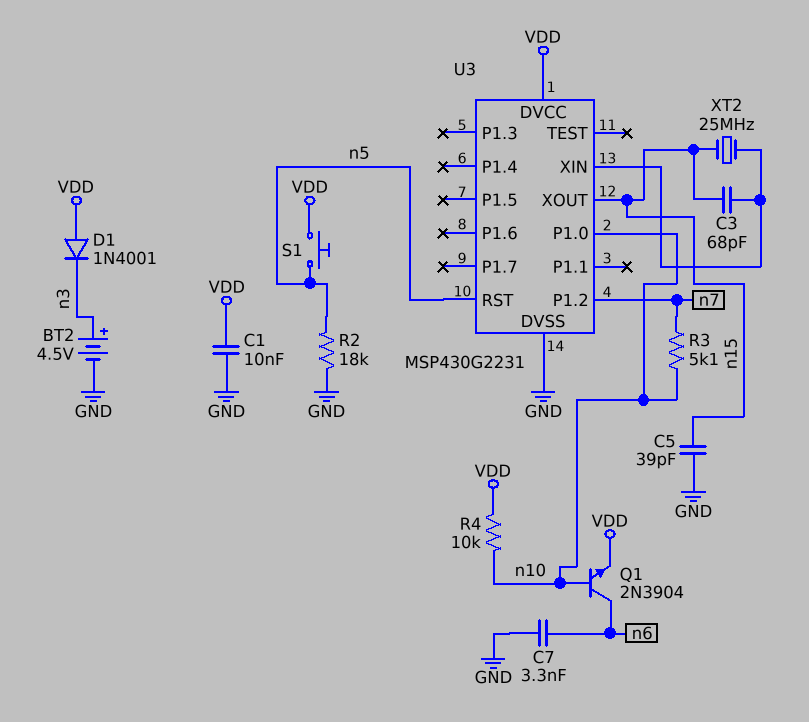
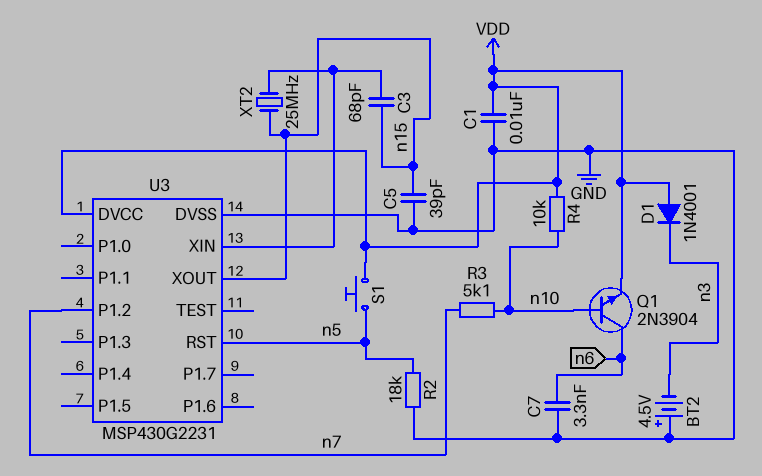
BT2: 4.5V (plus n3, minus GND) -> 4.5V (plus GND, minus n3)
U3 pin P1.0: n10 -> none

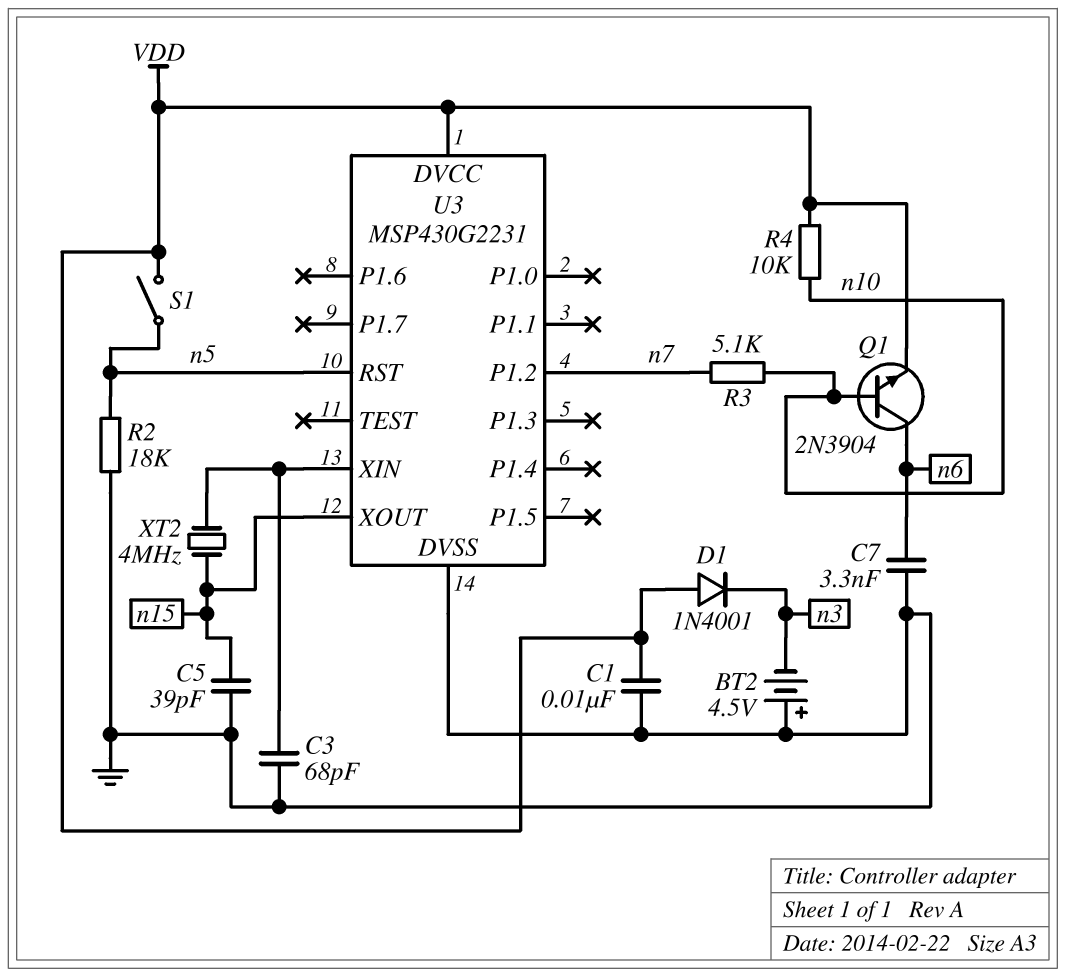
C3: 68pF (U3/XIN, n15) -> 68pF (GND, U3/XIN)
S1: button (VDD, n5) -> switch (VDD, n5)
XT2: 25MHz (U3/XIN, n15) -> 4MHz (U3/XIN, n15)

